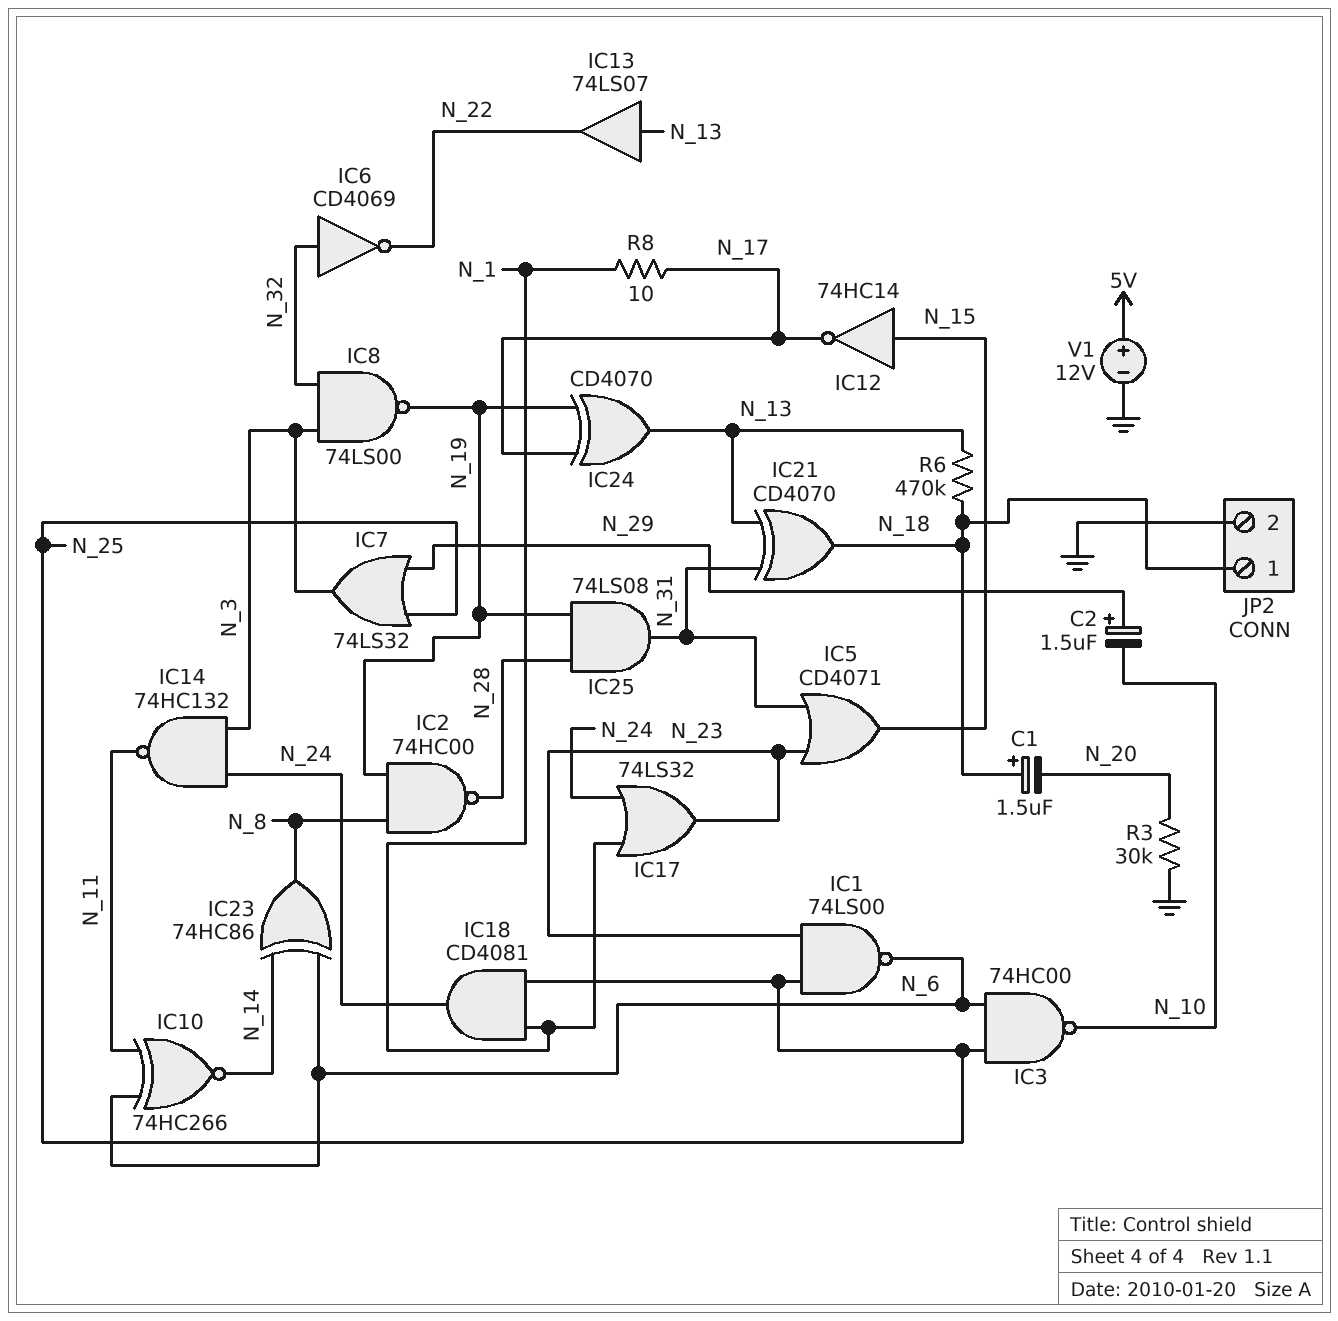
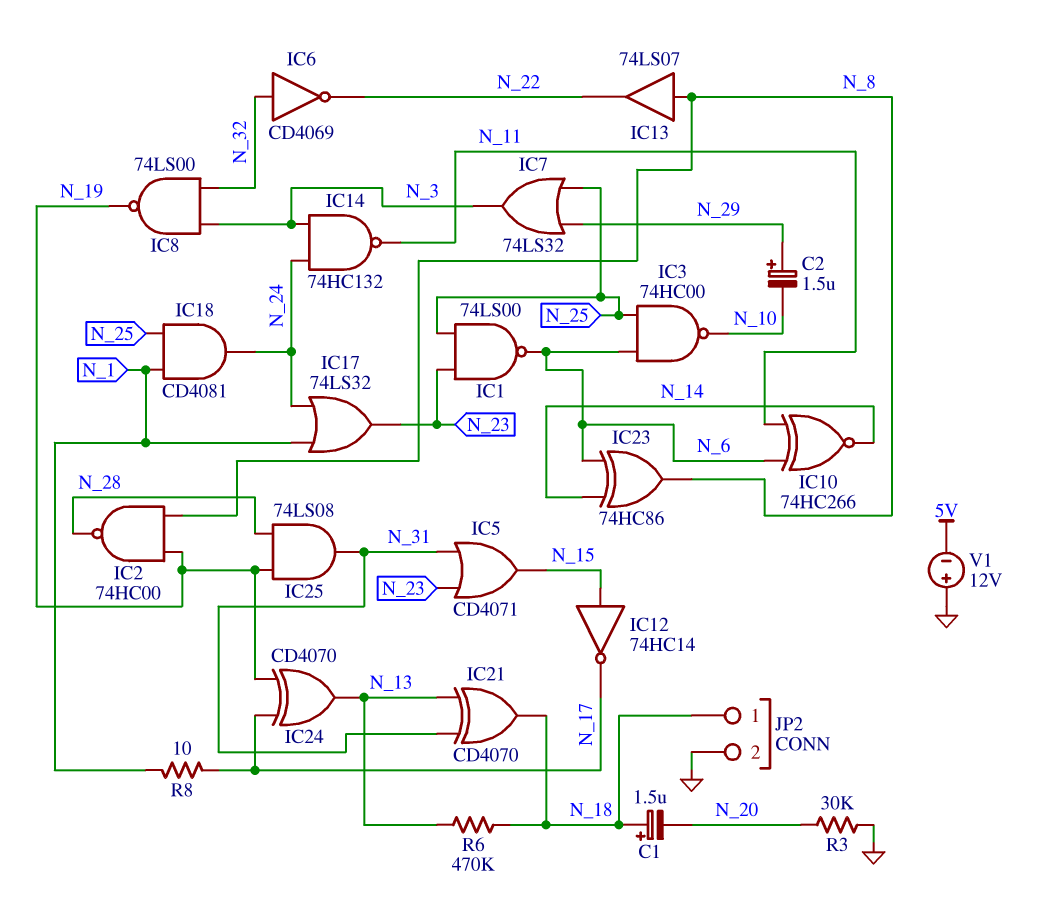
IC13: buffer 74LS07 (in N_13, out N_22) -> buffer 74LS07 (in N_8, out N_22)
V1: 12V (plus 5V, minus GND) -> 12V (plus GND, minus 5V)

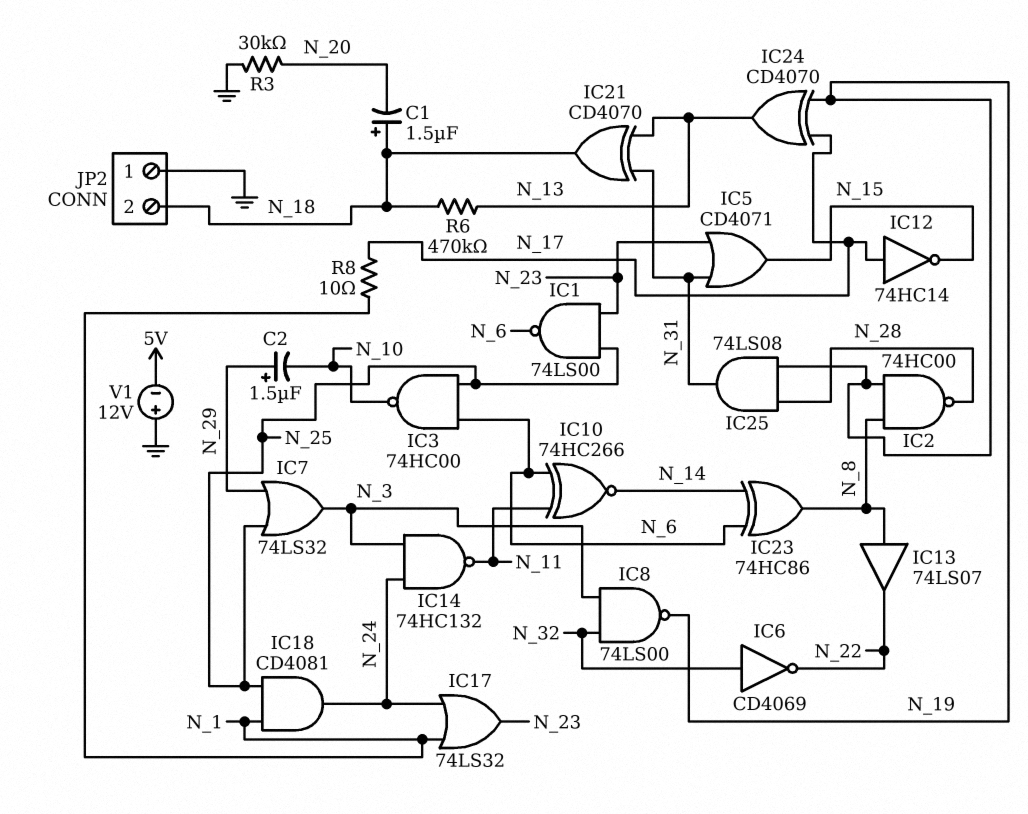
IC12: NOT 74HC14 (in N_15, out N_17) -> NOT 74HC14 (in N_17, out N_15)
JP2 pin 1: N_18 -> GND
JP2 pin 2: GND -> N_18

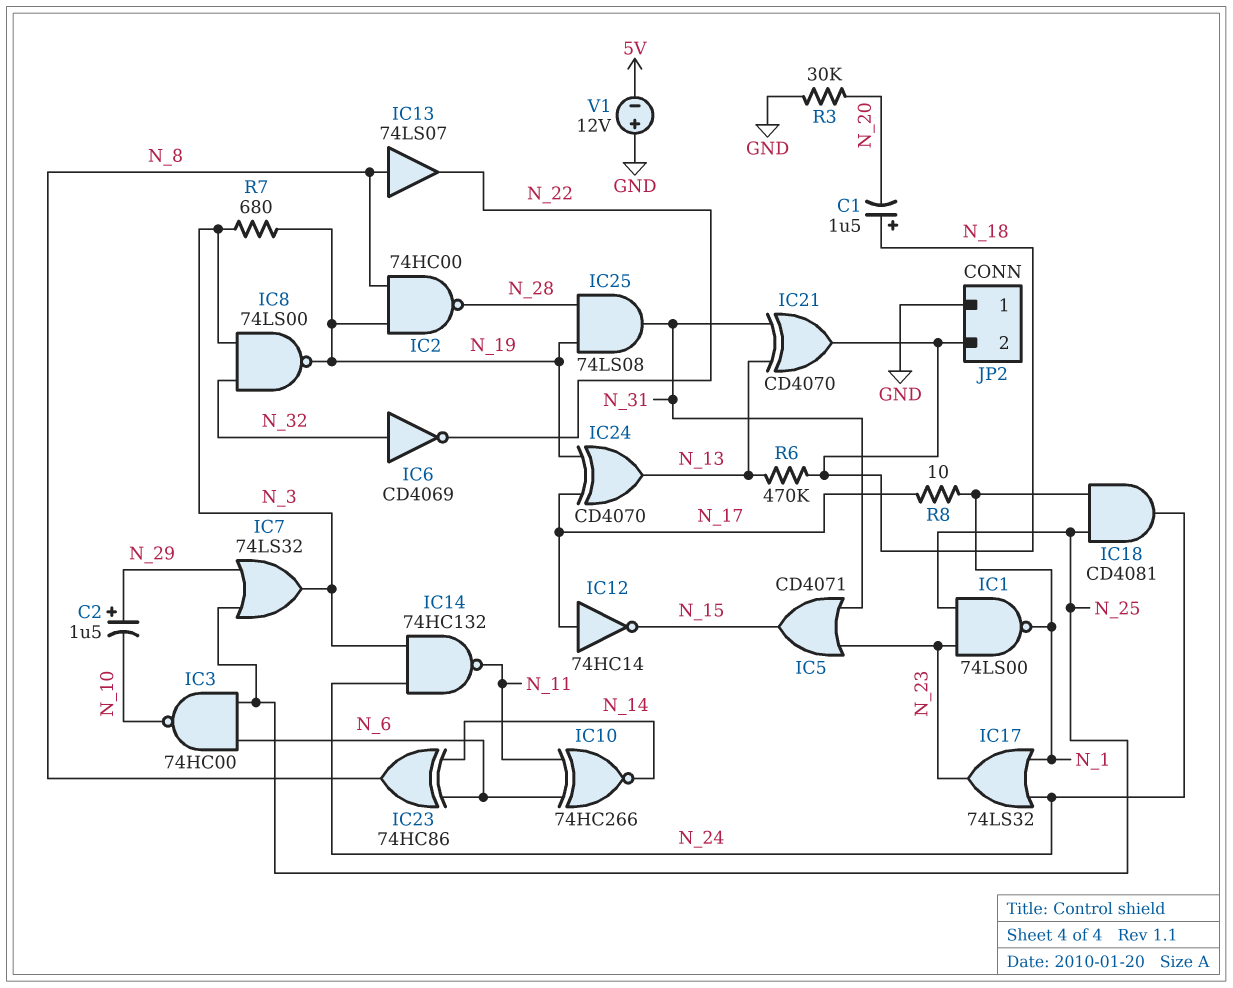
IC1: NAND 74LS00 (in N_23, in N_25, out N_6) -> NAND 74LS00 (in N_23, in N_25, out N_1)
R7: none -> 680 (N_3, N_19)

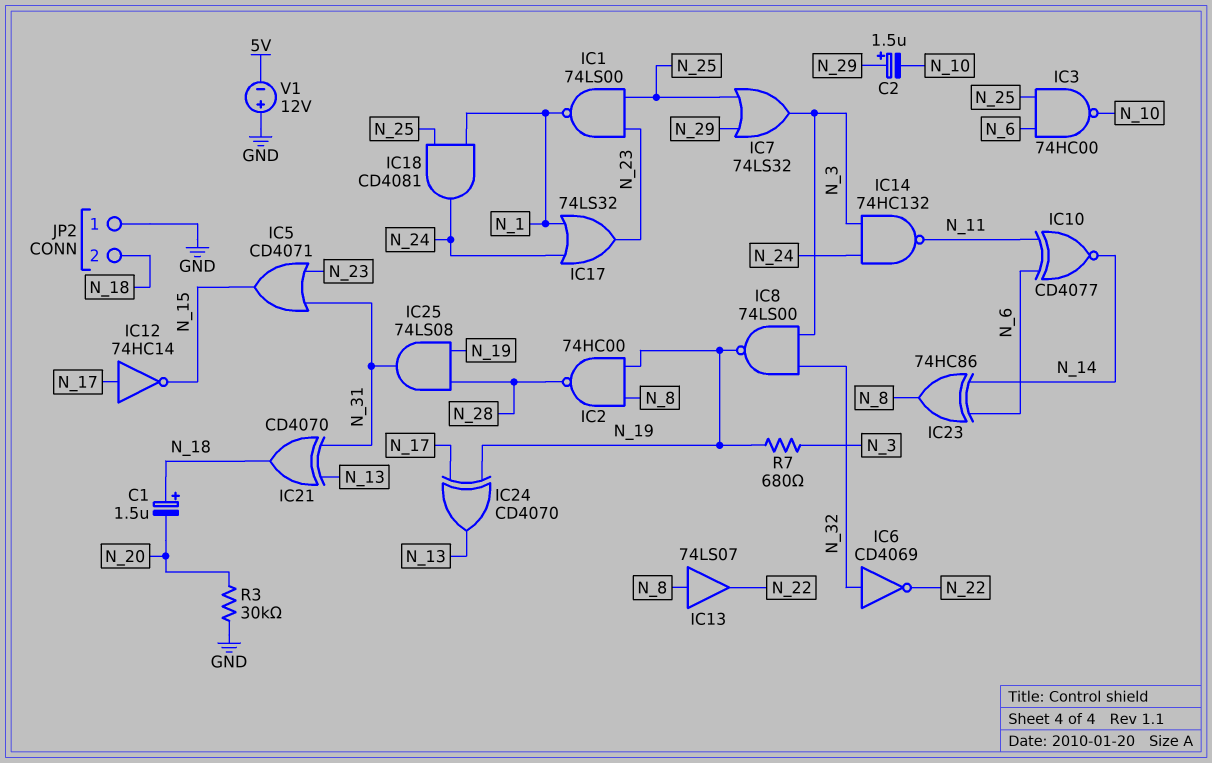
IC10: XNOR 74HC266 (in N_6, in N_11, out N_14) -> XNOR CD4077 (in N_6, in N_11, out N_14)
R6: 470k (N_13, N_18) -> none
R8: 10 (N_1, N_17) -> none

